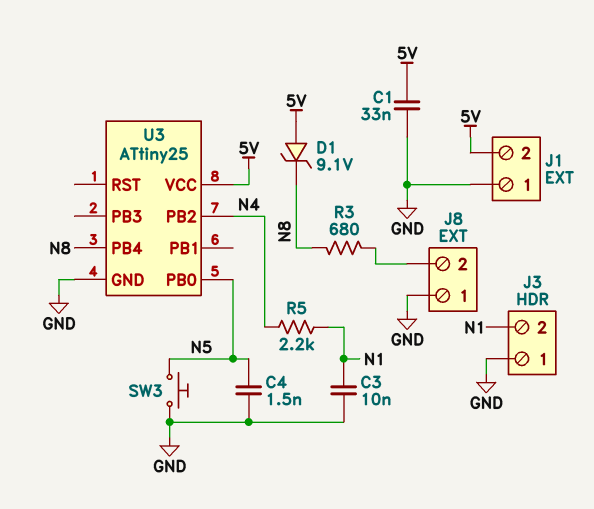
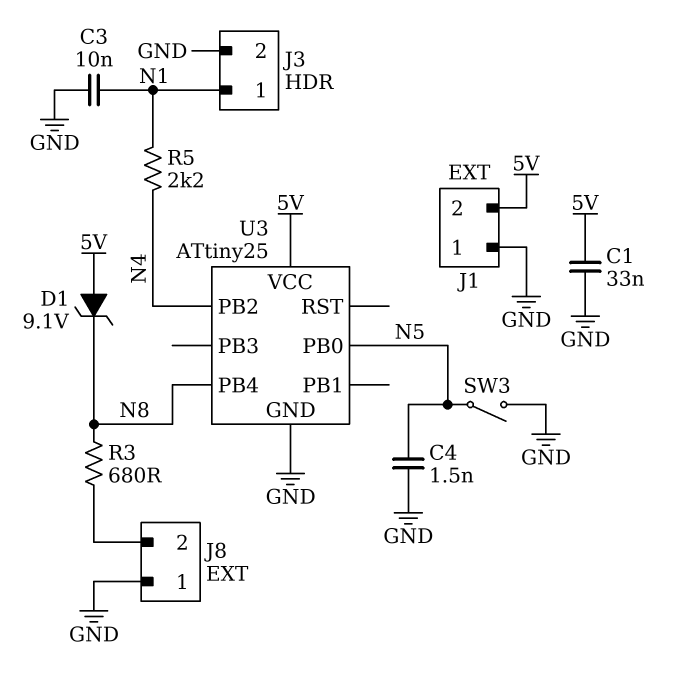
J3 pin 1: GND -> N1
J3 pin 2: N1 -> GND
SW3: button (GND, N5) -> switch (GND, N5)

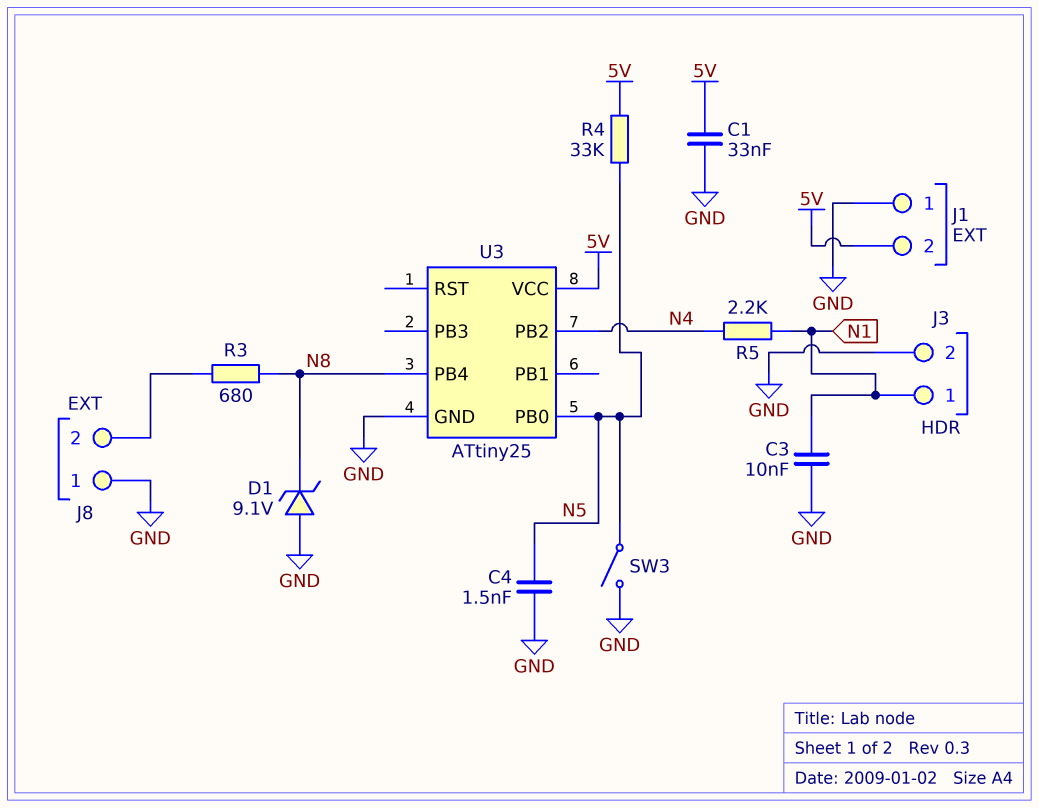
D1: zener 9.1V (A 5V, K N8) -> zener 9.1V (A GND, K N8)
R4: none -> 33k (5V, N5)

